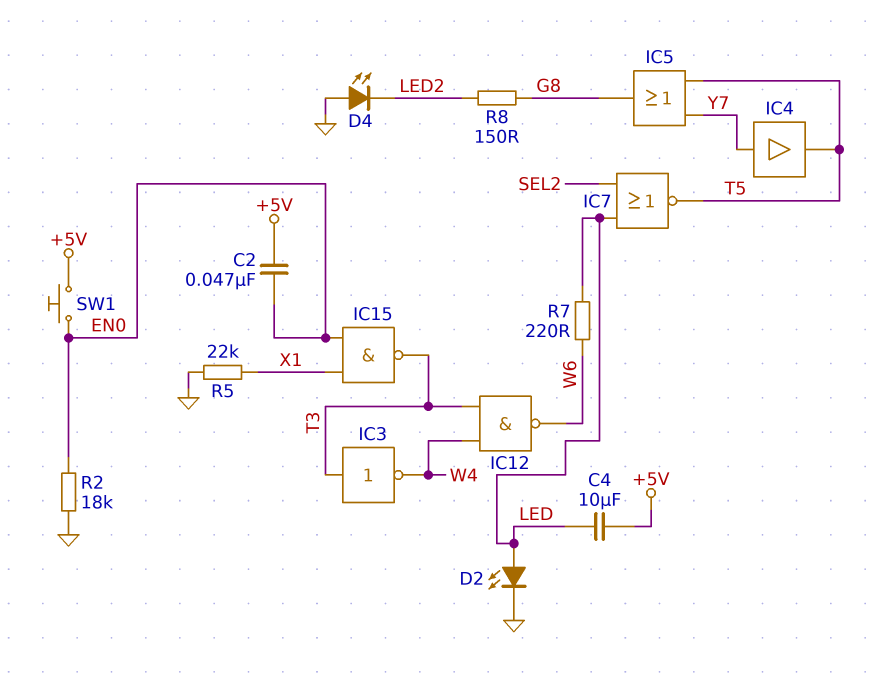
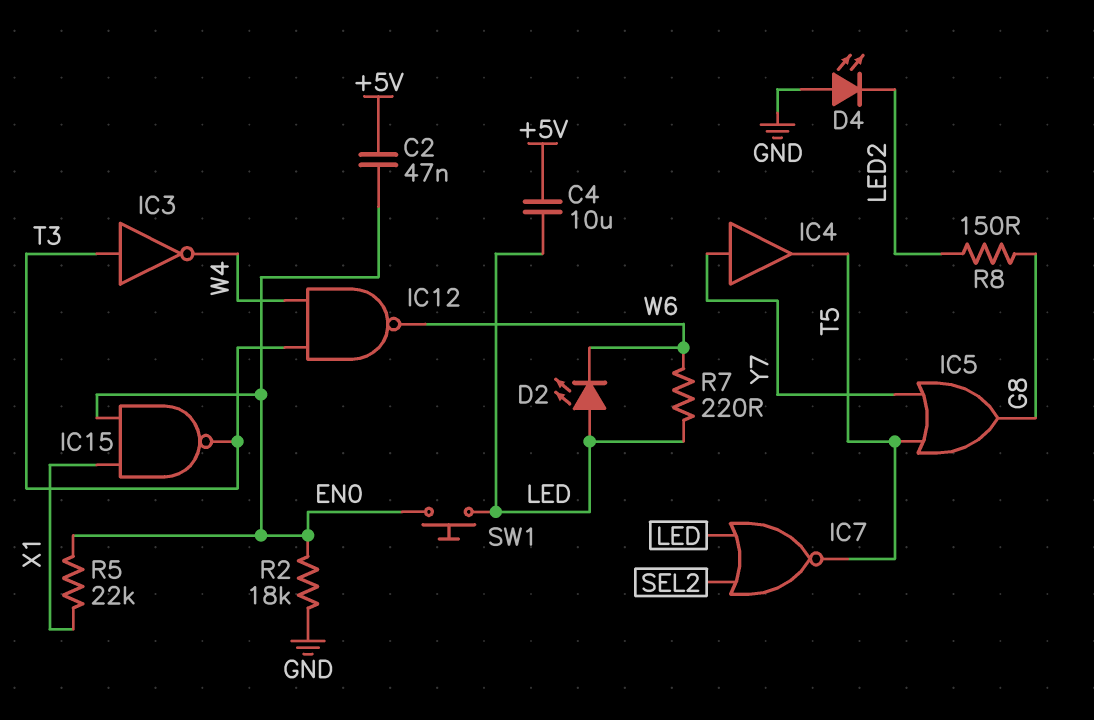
D2: LED (A LED, K GND) -> LED (A LED, K W6)
R5: 22k (GND, X1) -> 22k (EN0, X1)
SW1: button (+5V, EN0) -> button (EN0, LED)

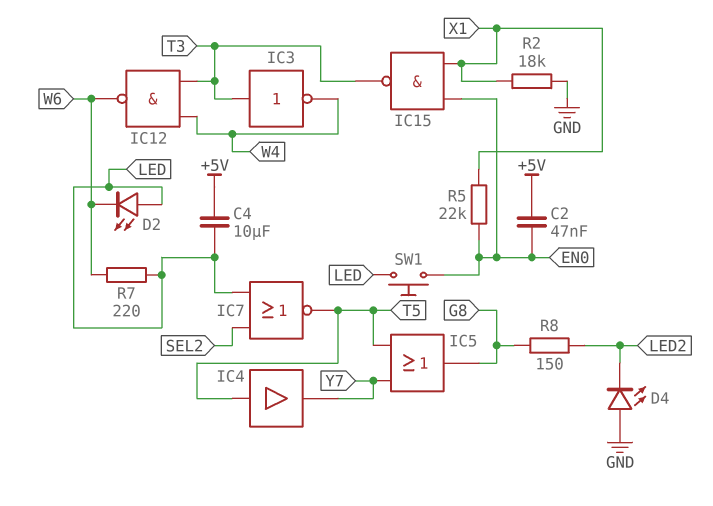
IC4: buffer (in Y7, out T5) -> buffer (in T5, out Y7)
R2: 18k (EN0, GND) -> 18k (GND, X1)

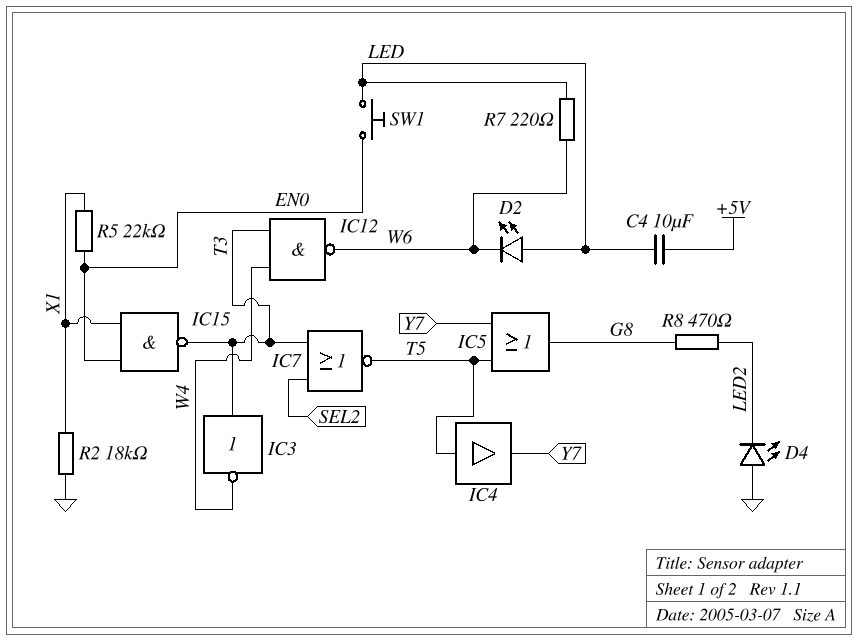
C2: 47nF (+5V, EN0) -> none
IC7: NOR (in LED, in SEL2, out T5) -> NOR (in SEL2, in T3, out T5)
R8: 150 (G8, LED2) -> 470 (G8, LED2)

